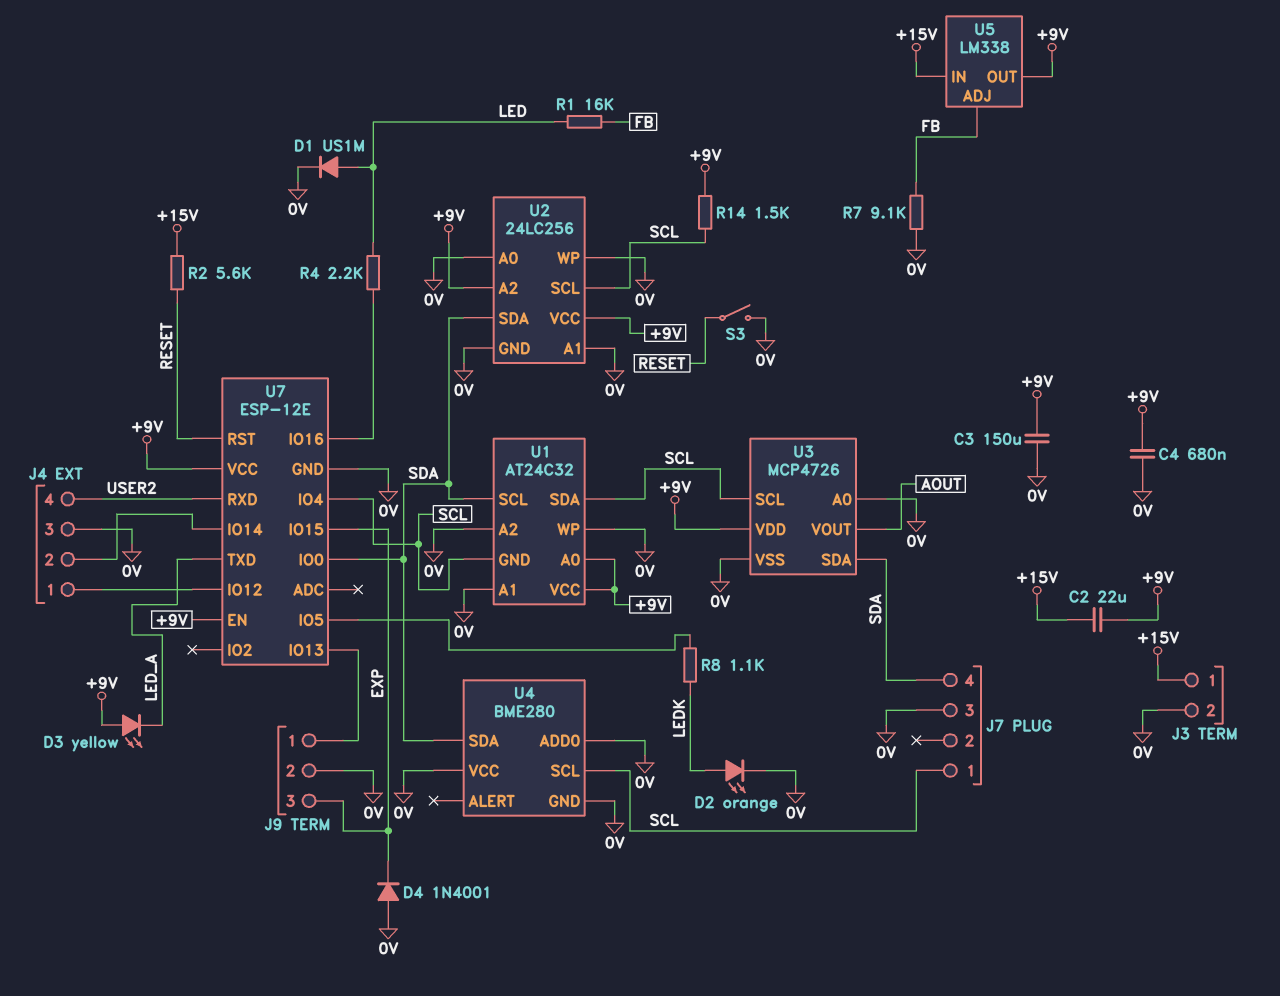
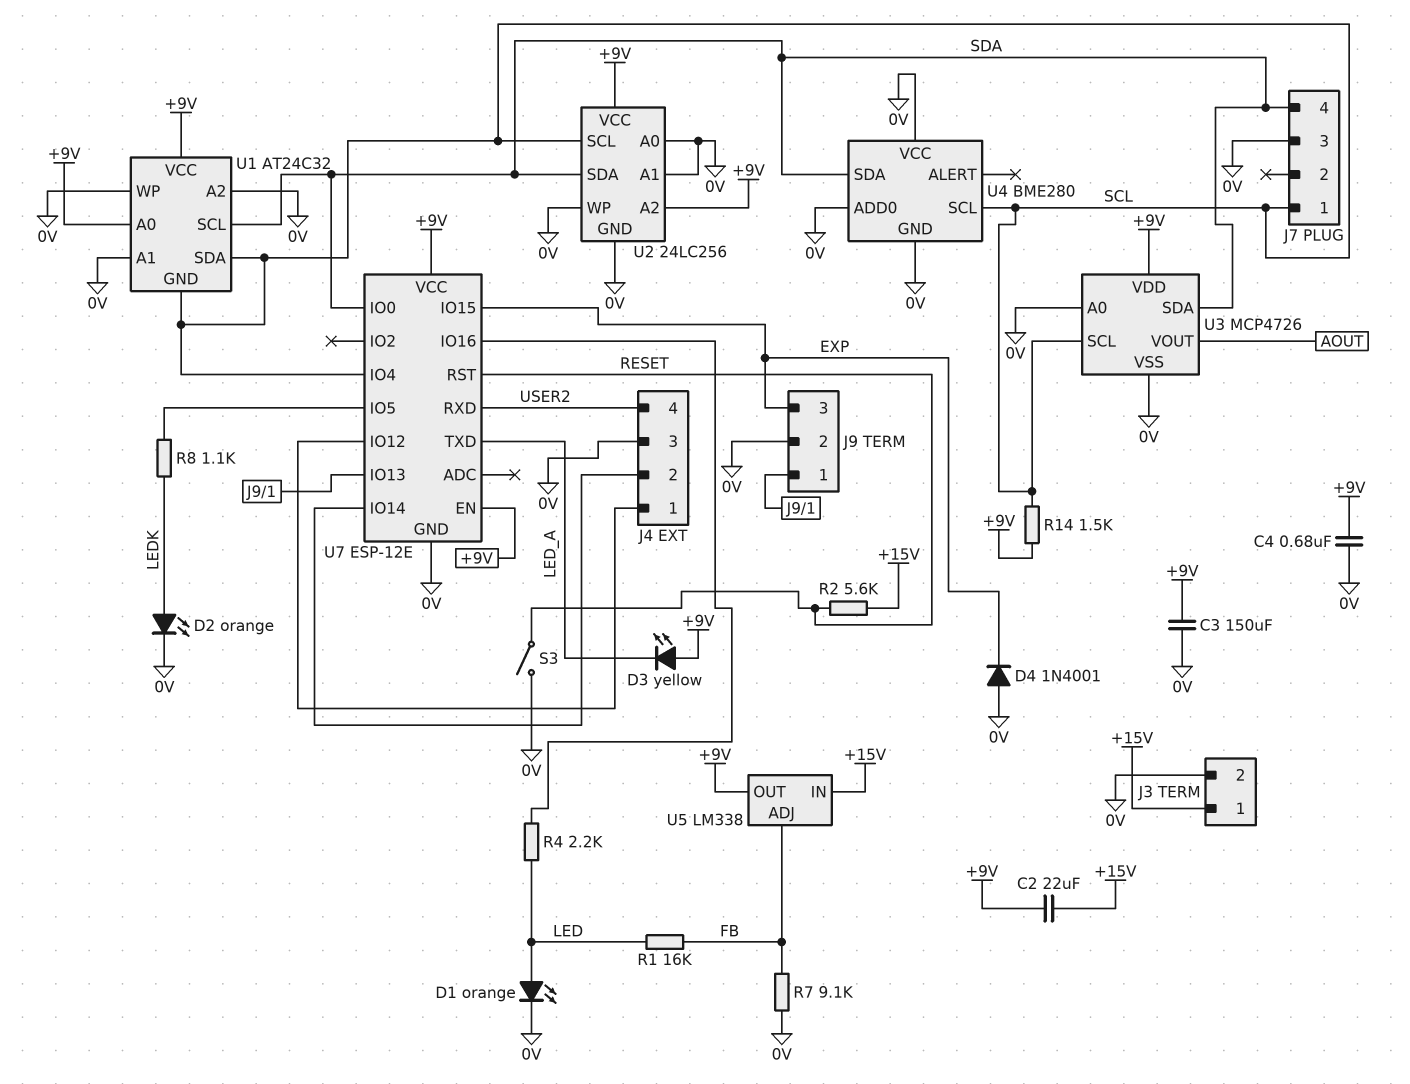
D1: diode US1M (A LED, K 0V) -> LED orange (A LED, K 0V)

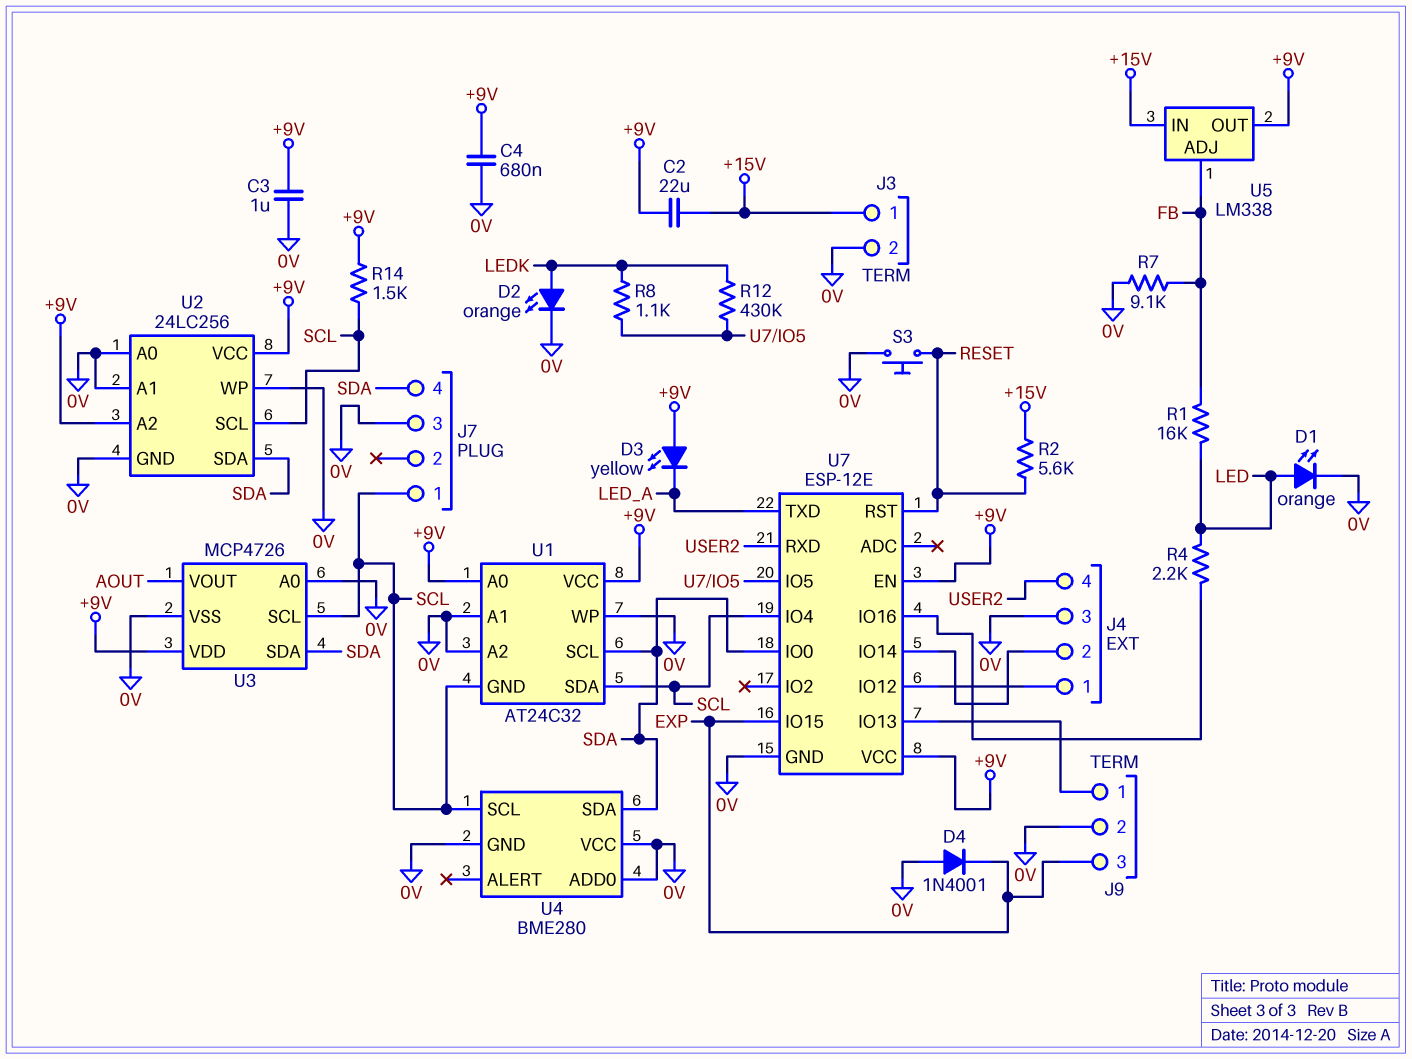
C3: 150uF (+9V, 0V) -> 1uF (+9V, 0V)
R12: none -> 430k (LEDK, U7/IO5)
S3: switch (0V, RESET) -> button (0V, RESET)

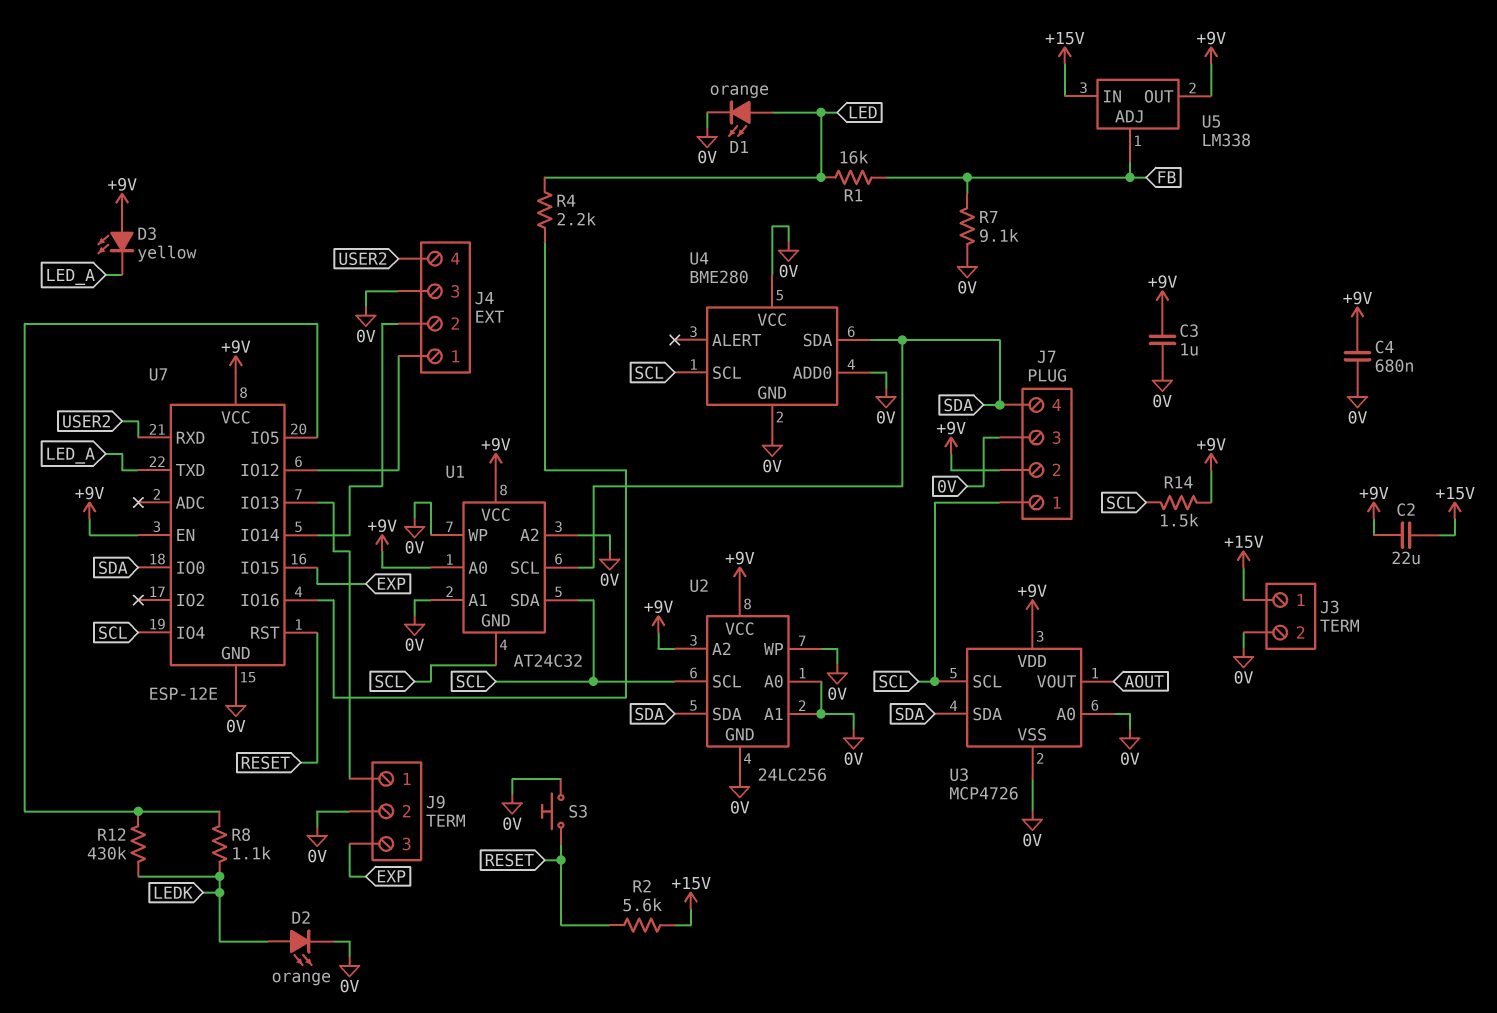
D4: diode 1N4001 (A 0V, K EXP) -> none
J7 pin 2: none -> +9V

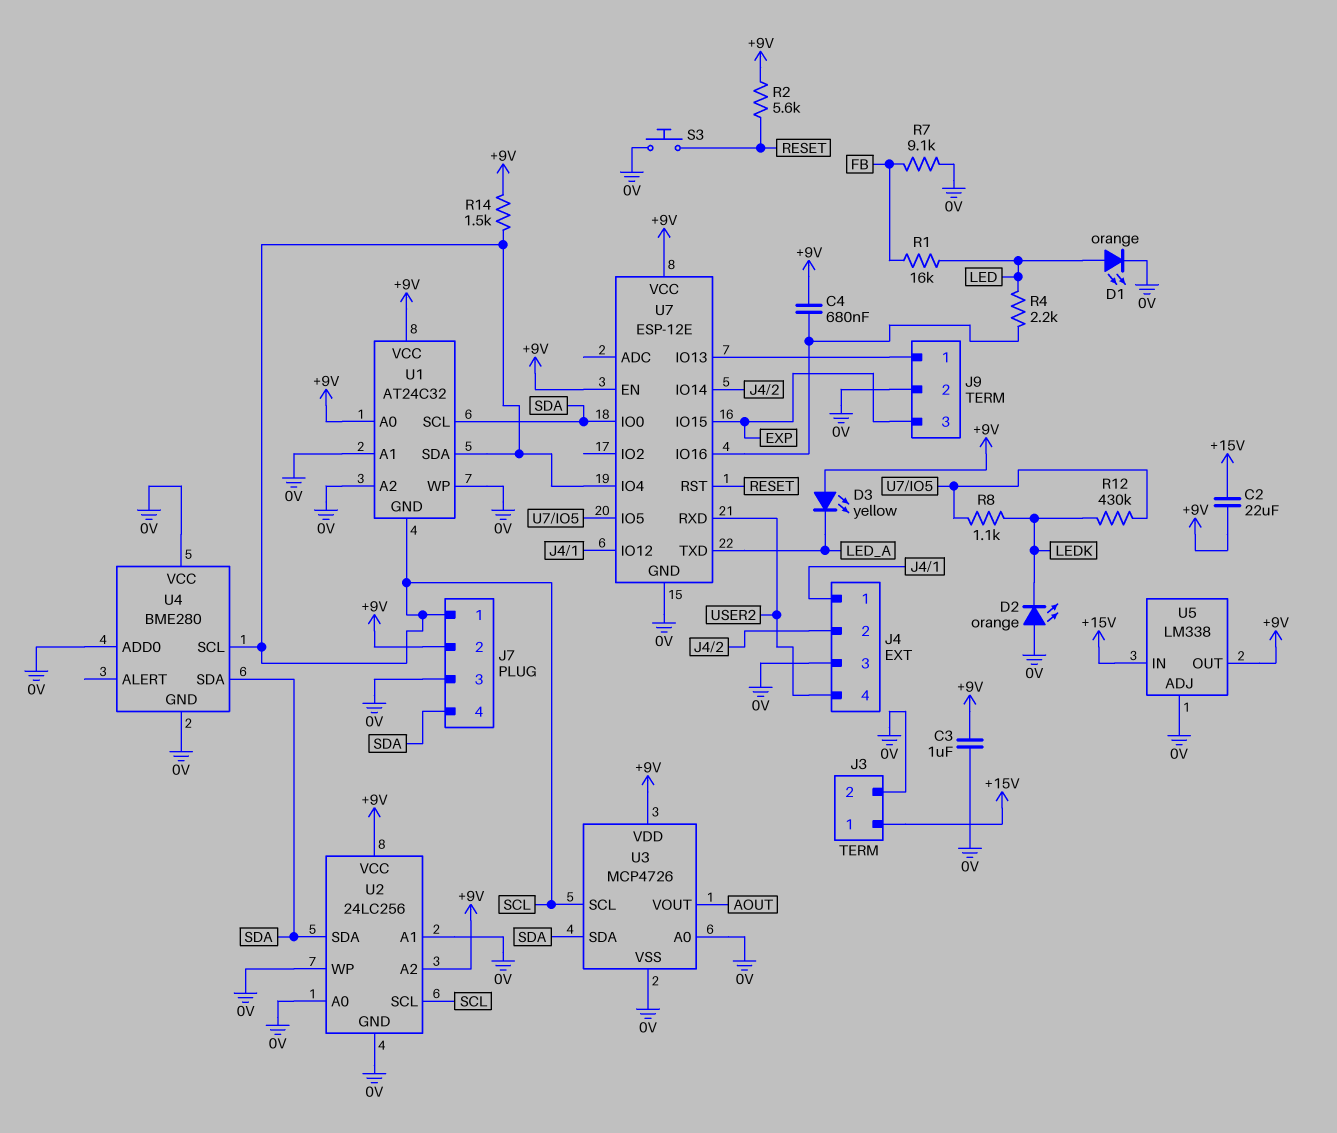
C4: 680nF (+9V, 0V) -> 680nF (+9V, U7/IO16)
D2: LED orange (A LEDK, K 0V) -> LED orange (A 0V, K LEDK)
R2: 5.6k (+15V, RESET) -> 5.6k (+9V, RESET)
U5 pin ADJ: FB -> 0V

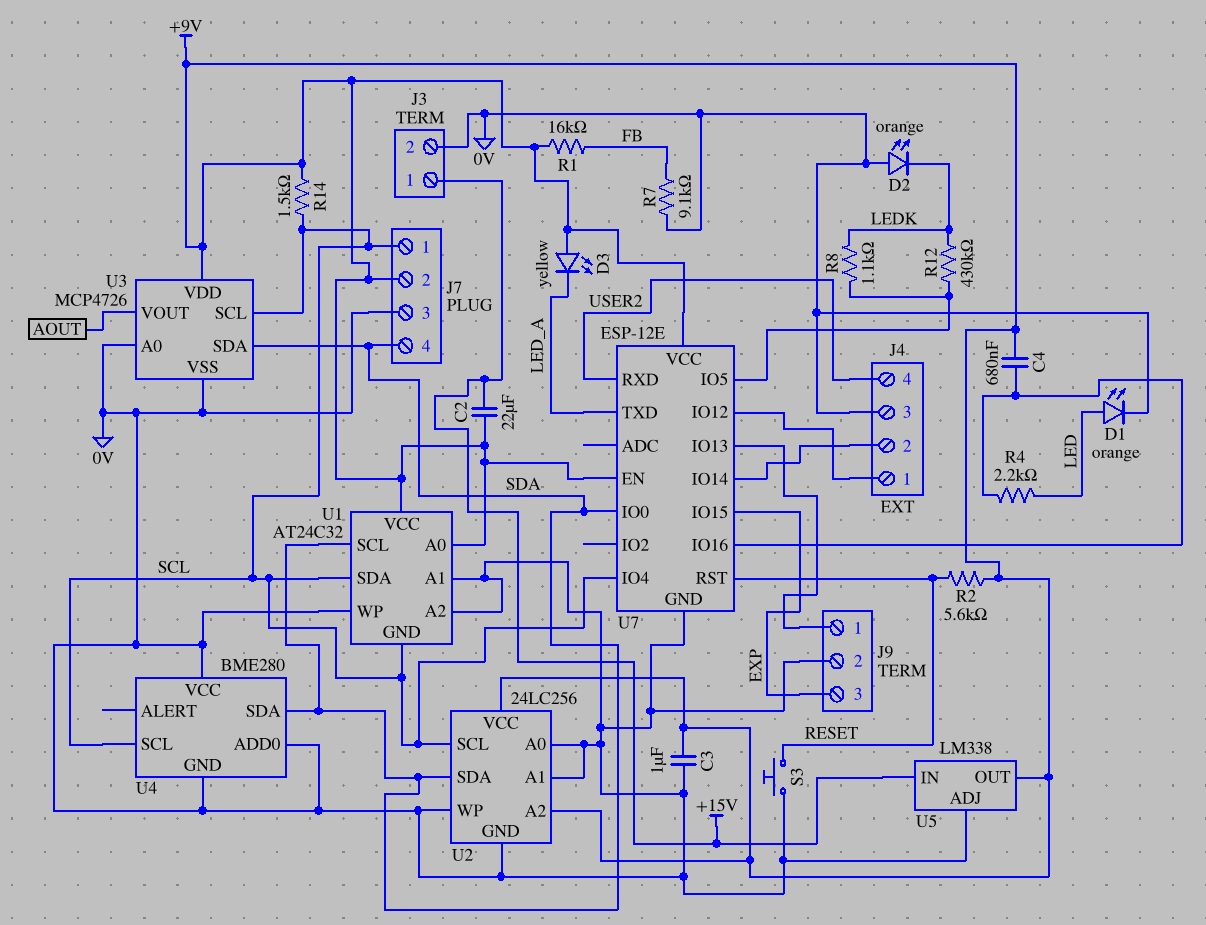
R1: 16k (FB, LED) -> 16k (+9V, FB)

